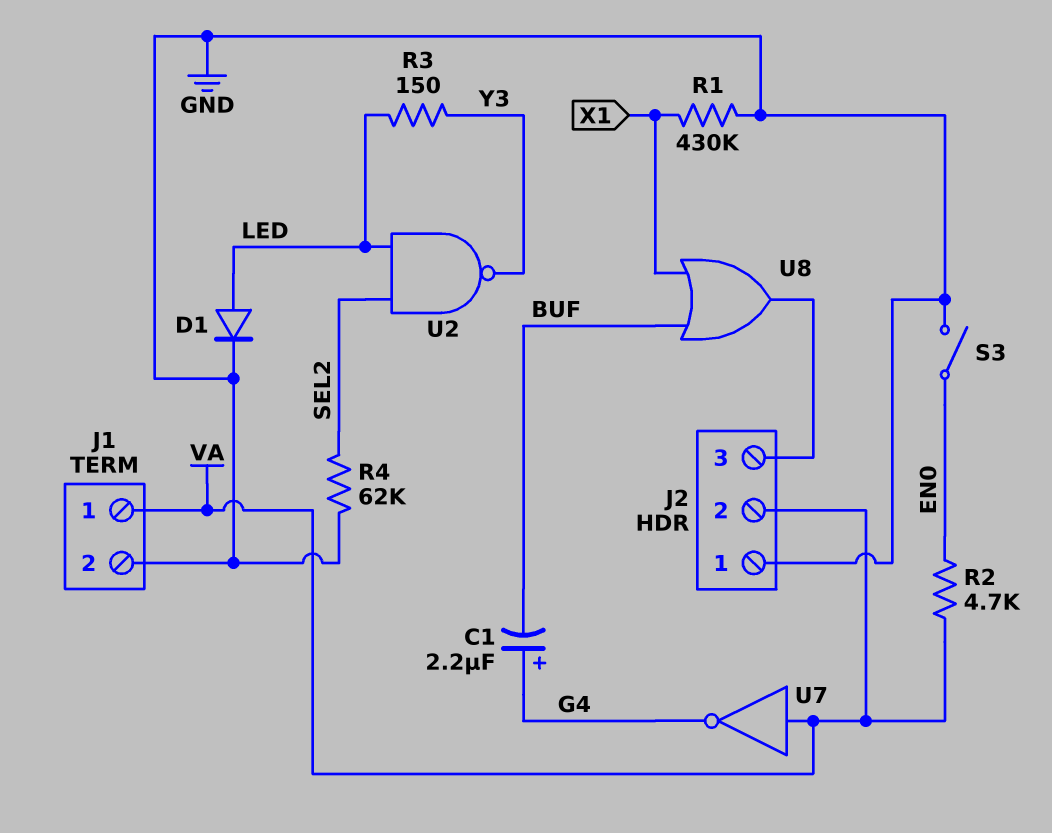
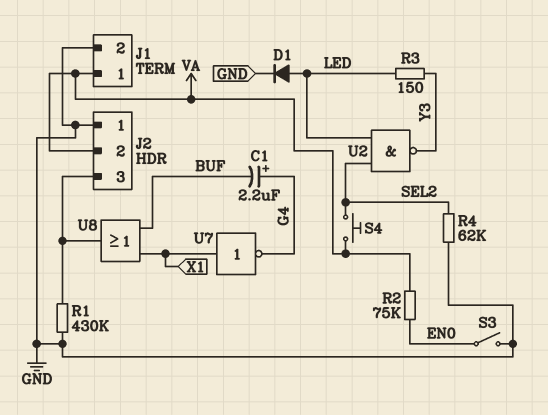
R1: 430k (GND, X1) -> 430k (GND, J2/3)
R2: 4.7k (EN0, VA) -> 75k (EN0, VA)
S4: none -> button (SEL2, VA)
U7: NOT (in VA, out G4) -> NOT (in X1, out G4)

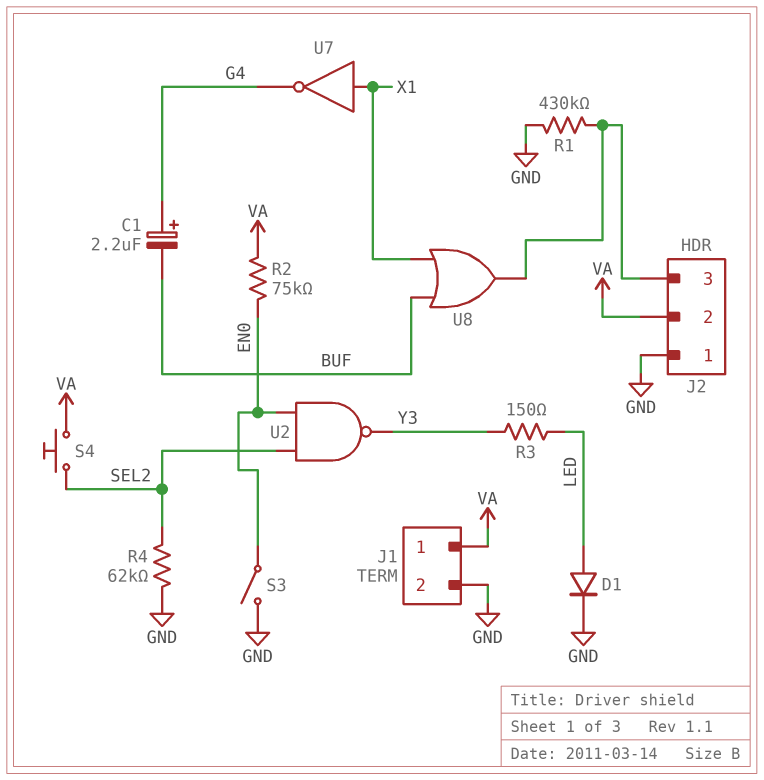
U2: NAND (in LED, in SEL2, out Y3) -> NAND (in EN0, in SEL2, out Y3)

